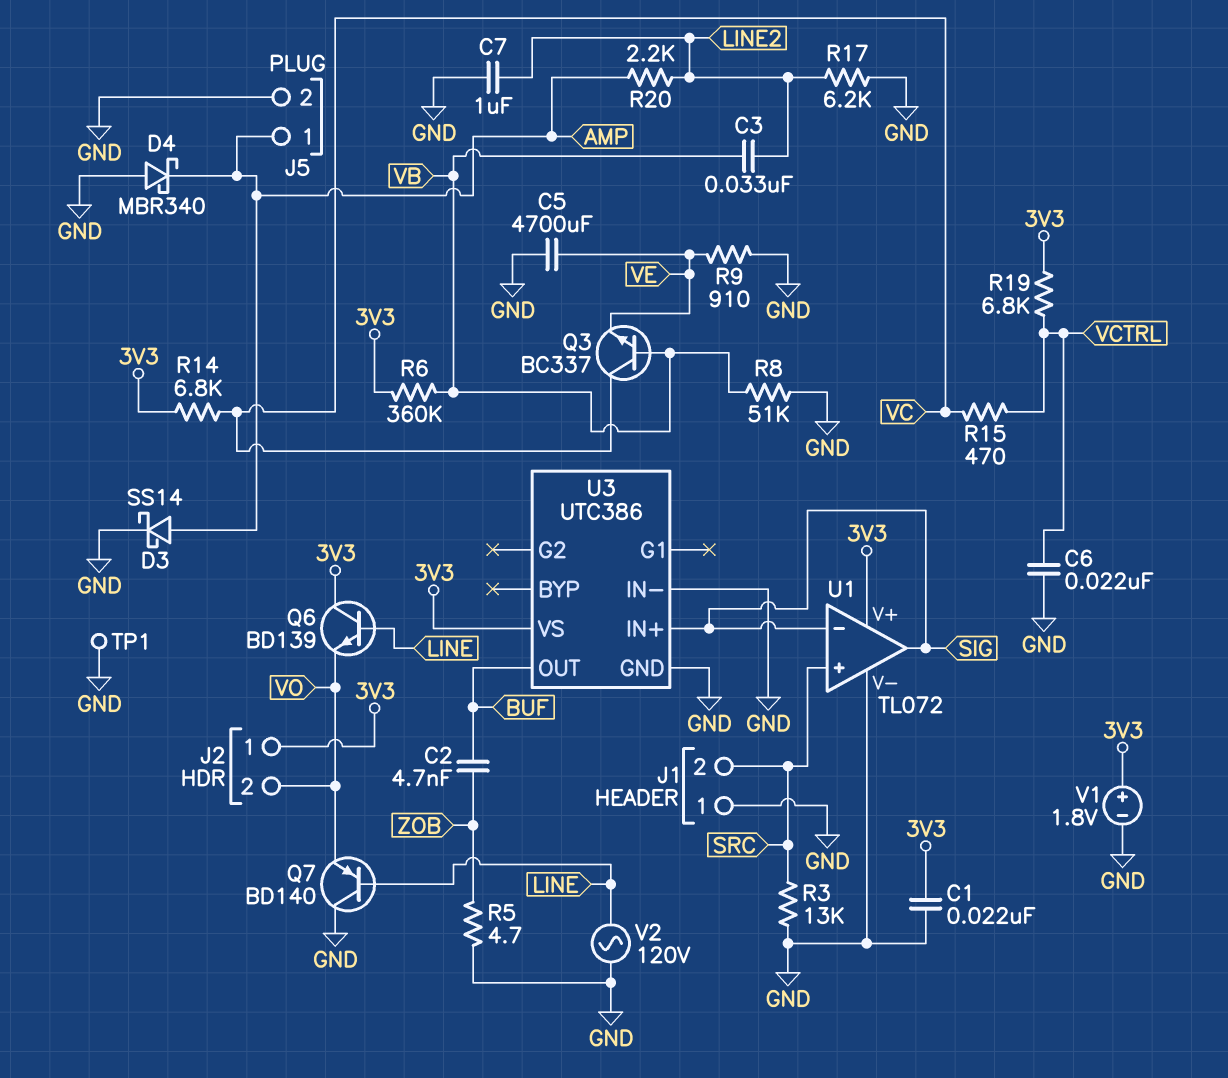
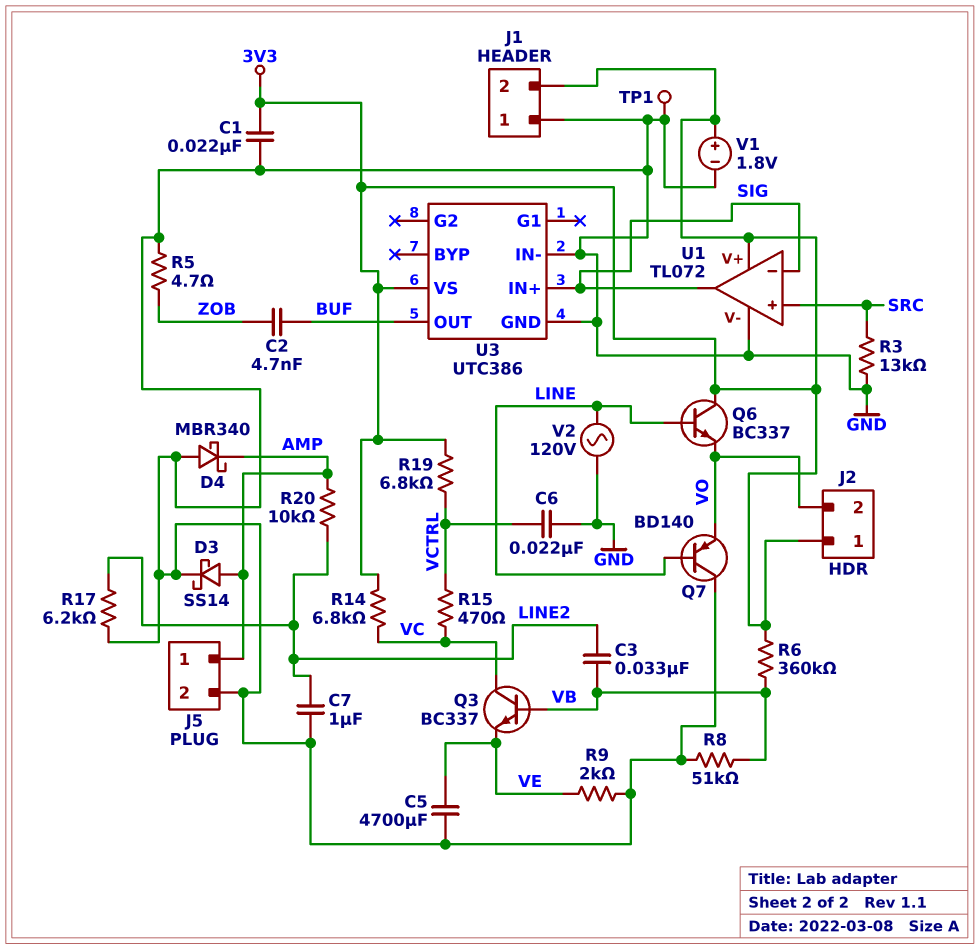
J1 pin 2: SRC -> 3V3
Q6: NPN BD139 (B LINE, C 3V3, E VO) -> NPN BC337 (B LINE, C 3V3, E VO)
R9: 910 (GND, VE) -> 2k (GND, VE)
R20: 2.2k (AMP, LINE2) -> 10k (AMP, LINE2)

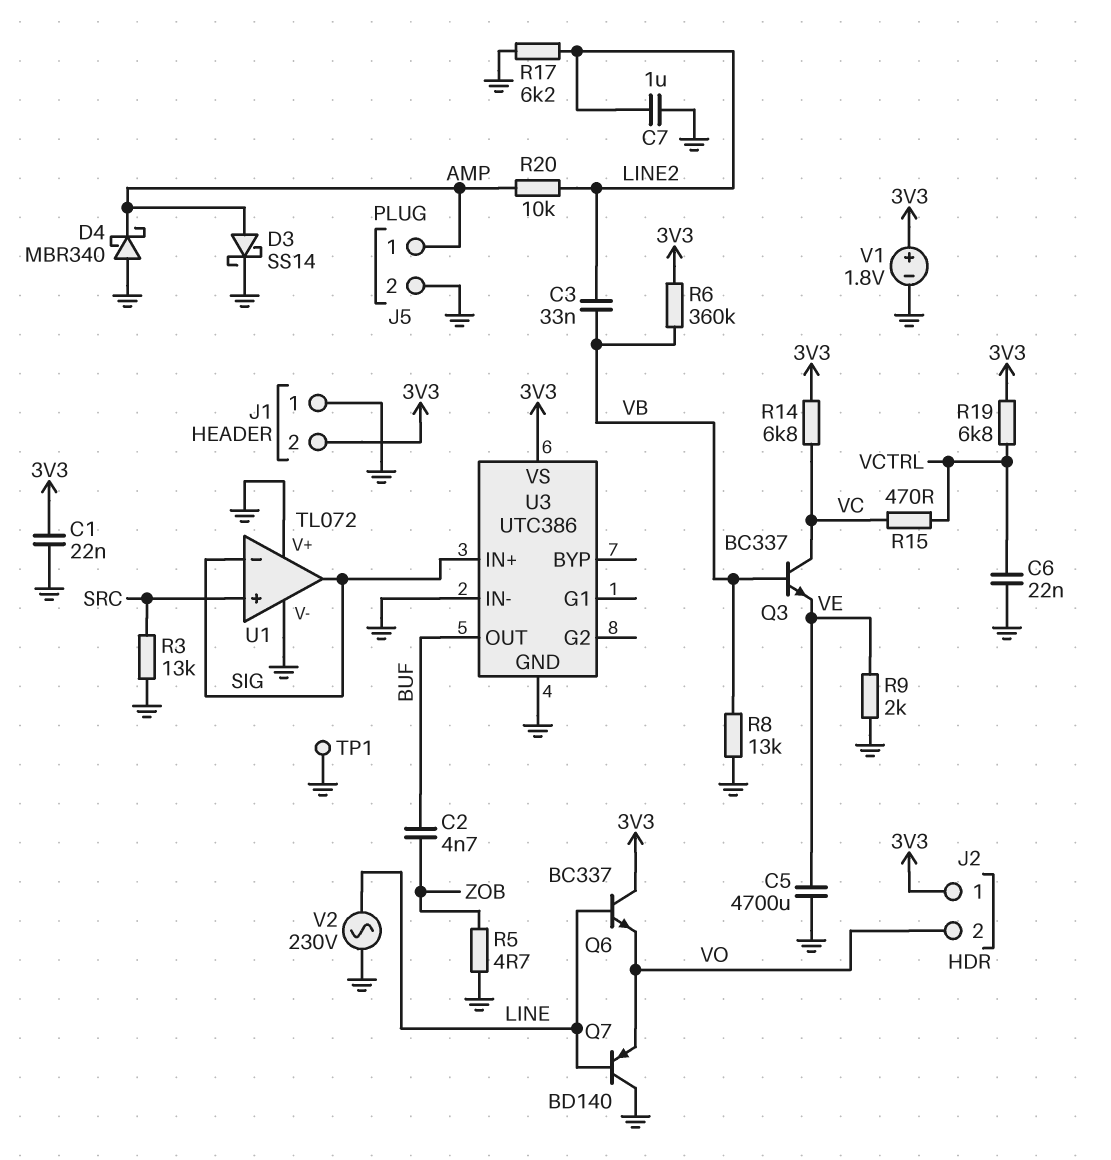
R8: 51k (GND, VB) -> 13k (GND, VB)
U1 pin V+: 3V3 -> GND
V2: AC 120V (GND, LINE) -> AC 230V (GND, LINE)

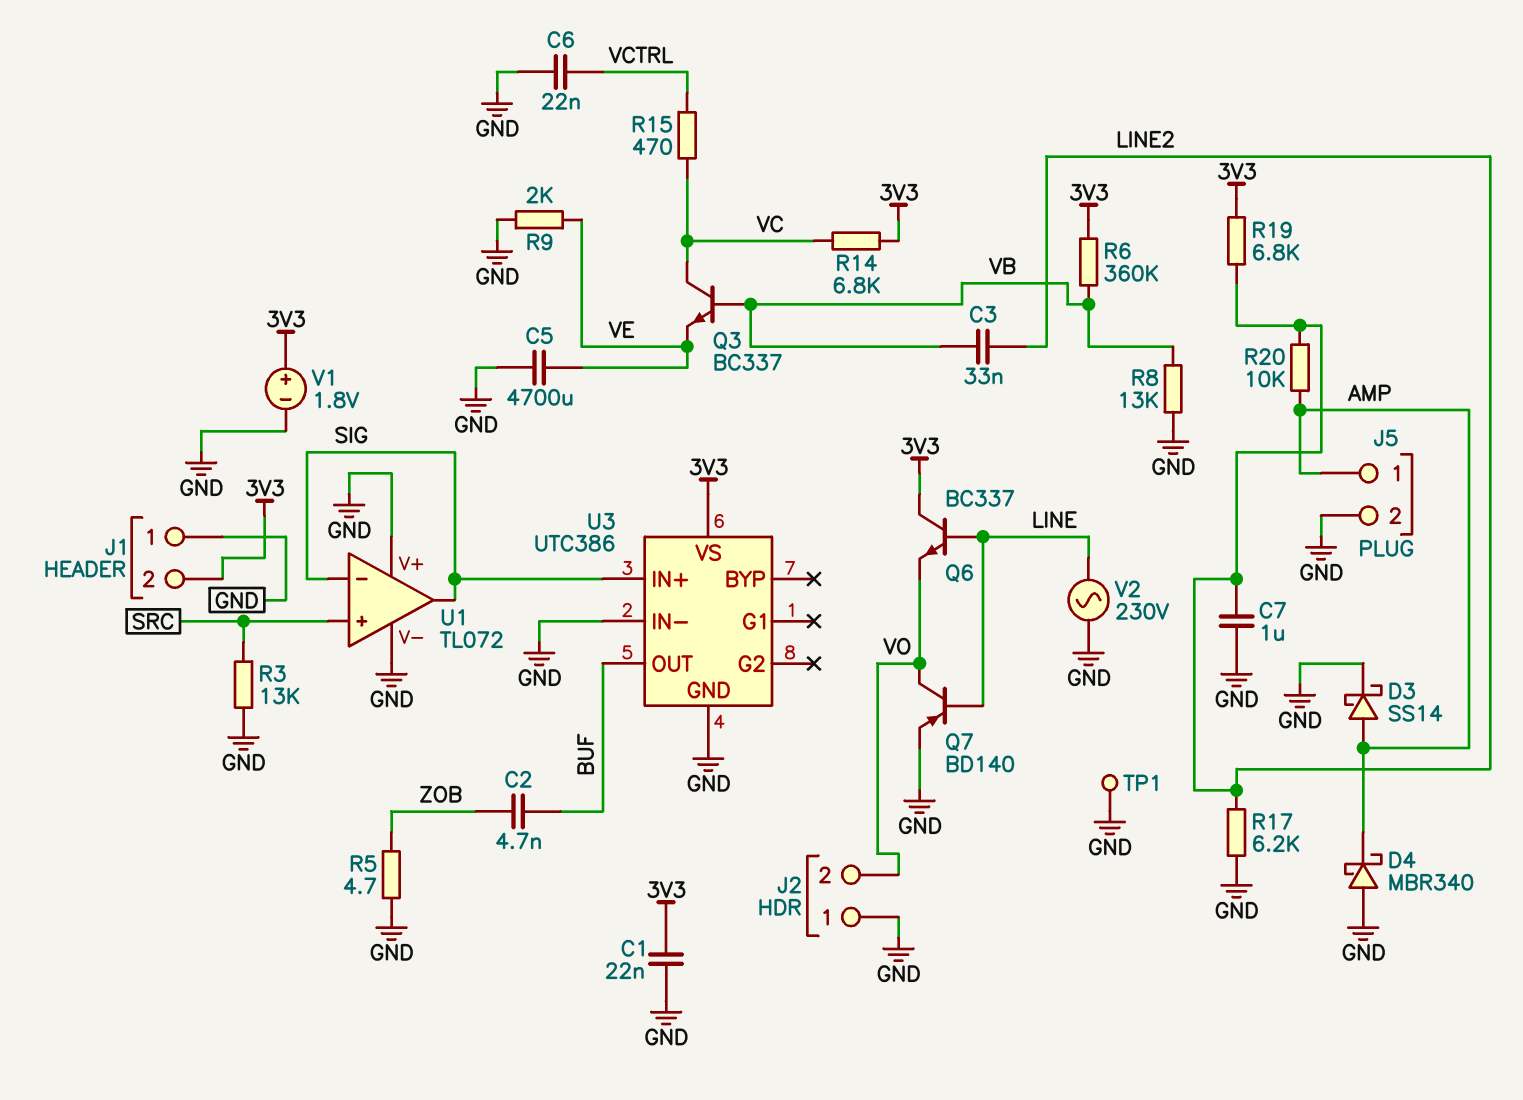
J2 pin 1: 3V3 -> GND
Q7: PNP BD140 (B LINE, C GND, E VO) -> PNP BD140 (B LINE, C VO, E GND)
R19: 6.8k (3V3, VCTRL) -> 6.8k (3V3, LINE2)

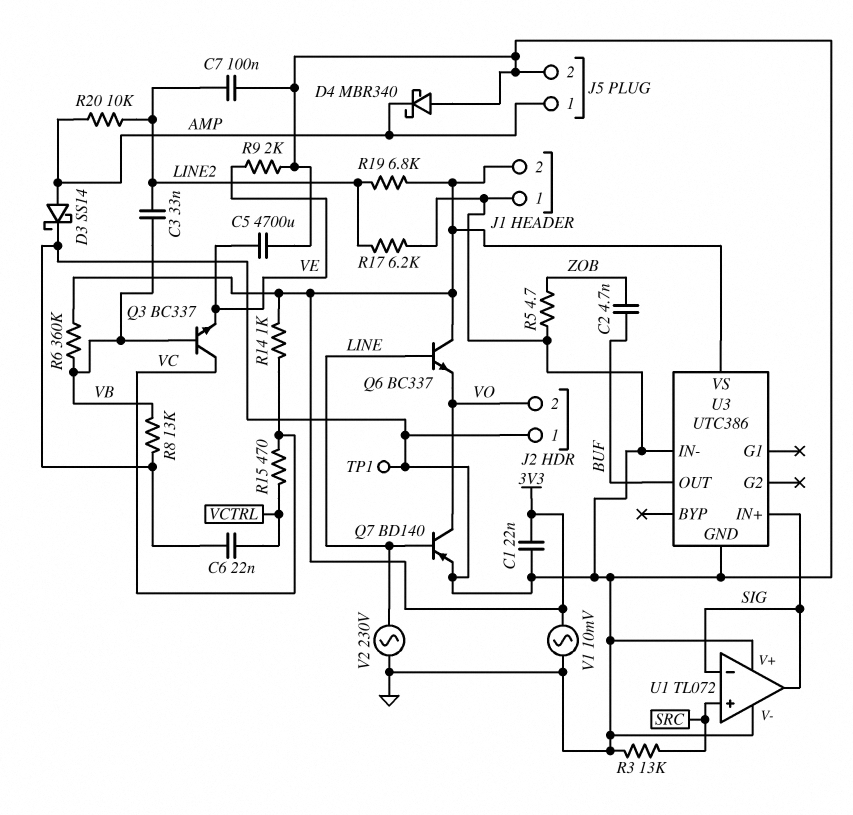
C7: 1uF (GND, LINE2) -> 100nF (GND, LINE2)
R14: 6.8k (3V3, VC) -> 1k (3V3, VC)
V1: 1.8V (plus 3V3, minus GND) -> AC 10mV (3V3, GND)

